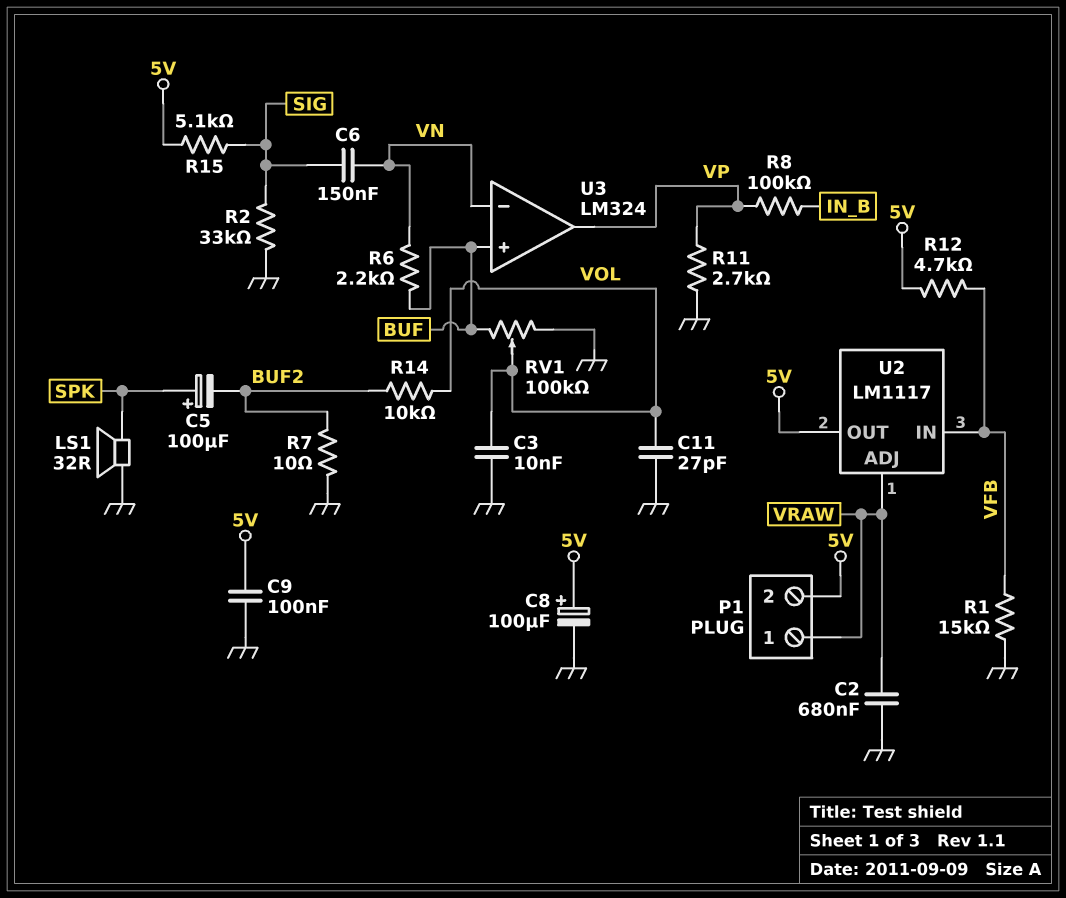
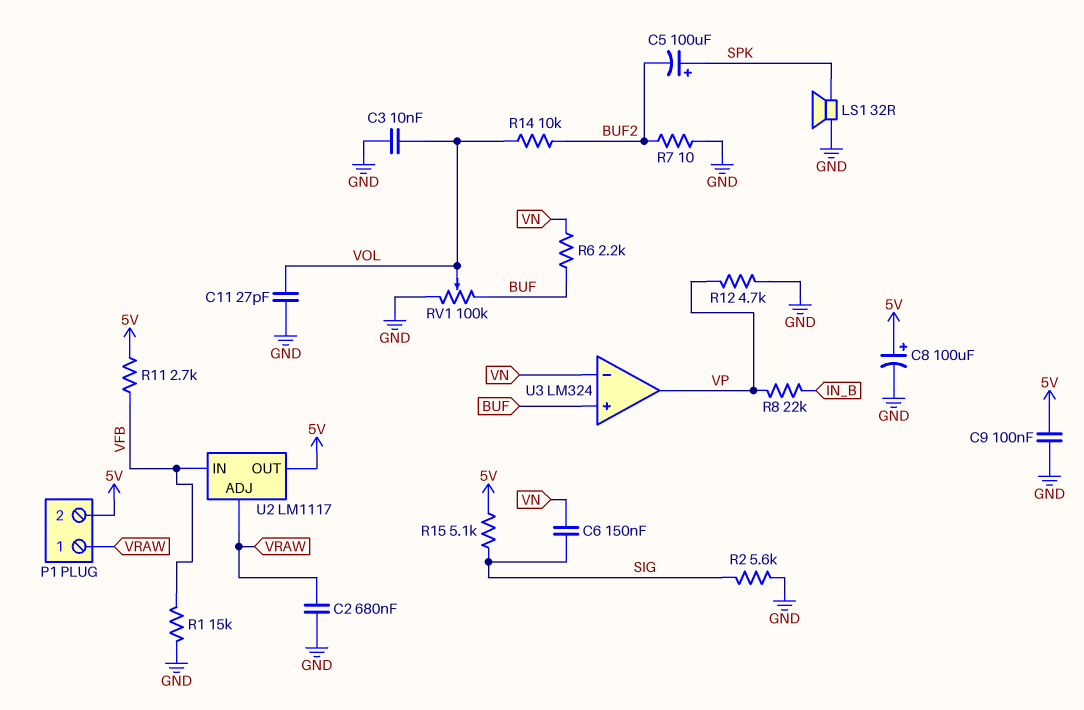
R2: 33k (GND, SIG) -> 5.6k (GND, SIG)
R8: 100k (IN_B, VP) -> 22k (IN_B, VP)
R11: 2.7k (GND, VP) -> 2.7k (5V, VFB)
R12: 4.7k (5V, VFB) -> 4.7k (GND, VP)

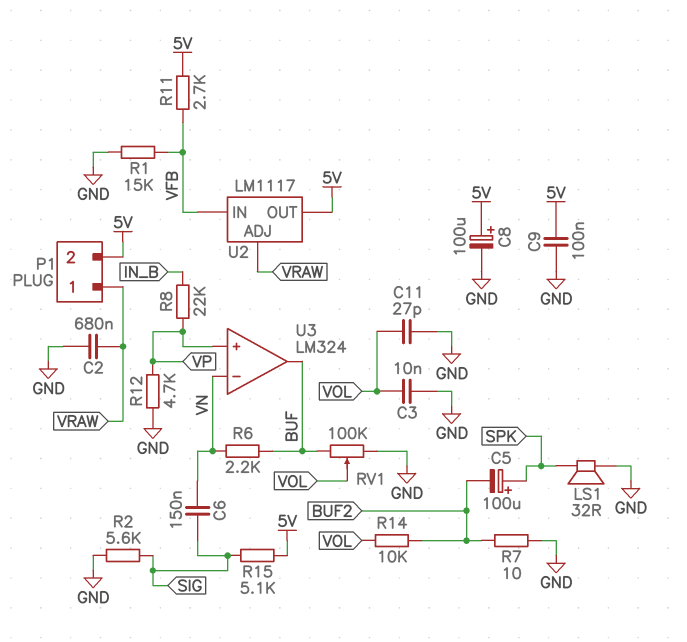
U3 pin in+: BUF -> VP
U3 pin out: VP -> BUF

